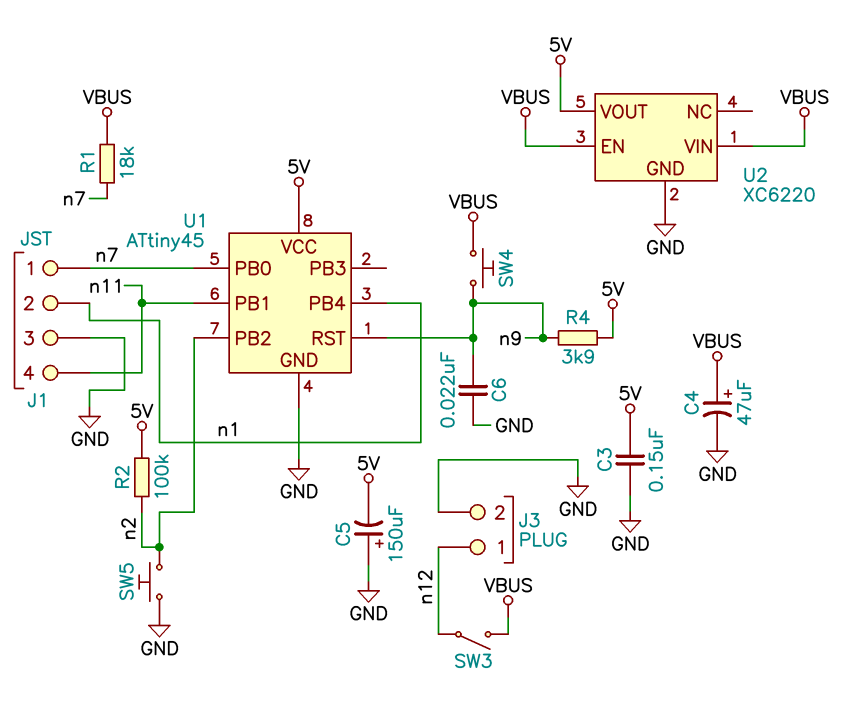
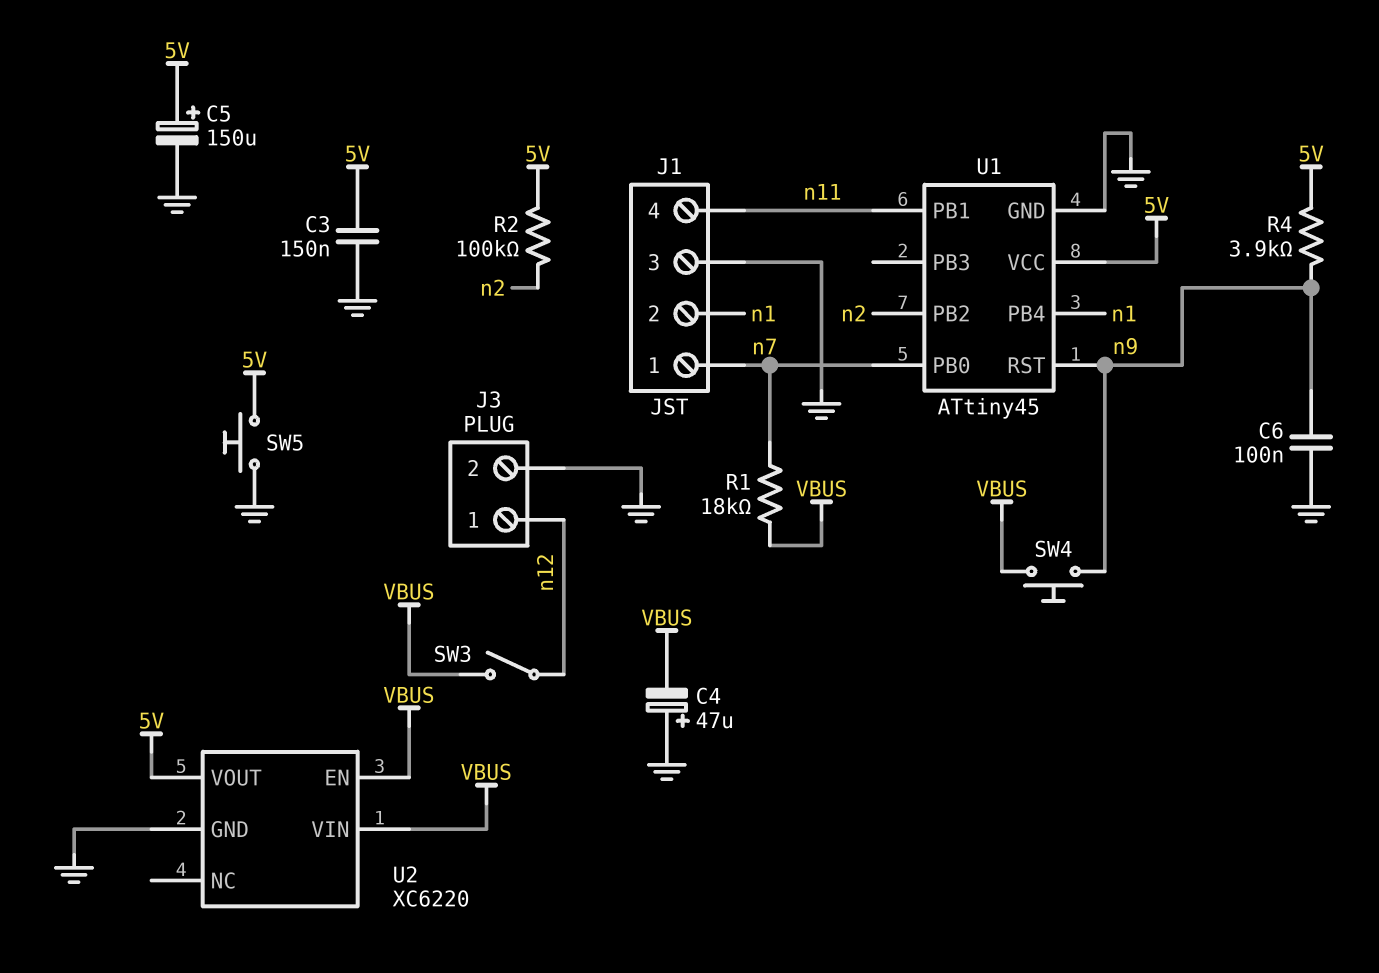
C4: 47uF (plus VBUS, minus GND) -> 47uF (plus GND, minus VBUS)
C5: 150uF (plus GND, minus 5V) -> 150uF (plus 5V, minus GND)
C6: 22nF (GND, n9) -> 100nF (GND, n9)
SW5: button (GND, n2) -> button (5V, GND)

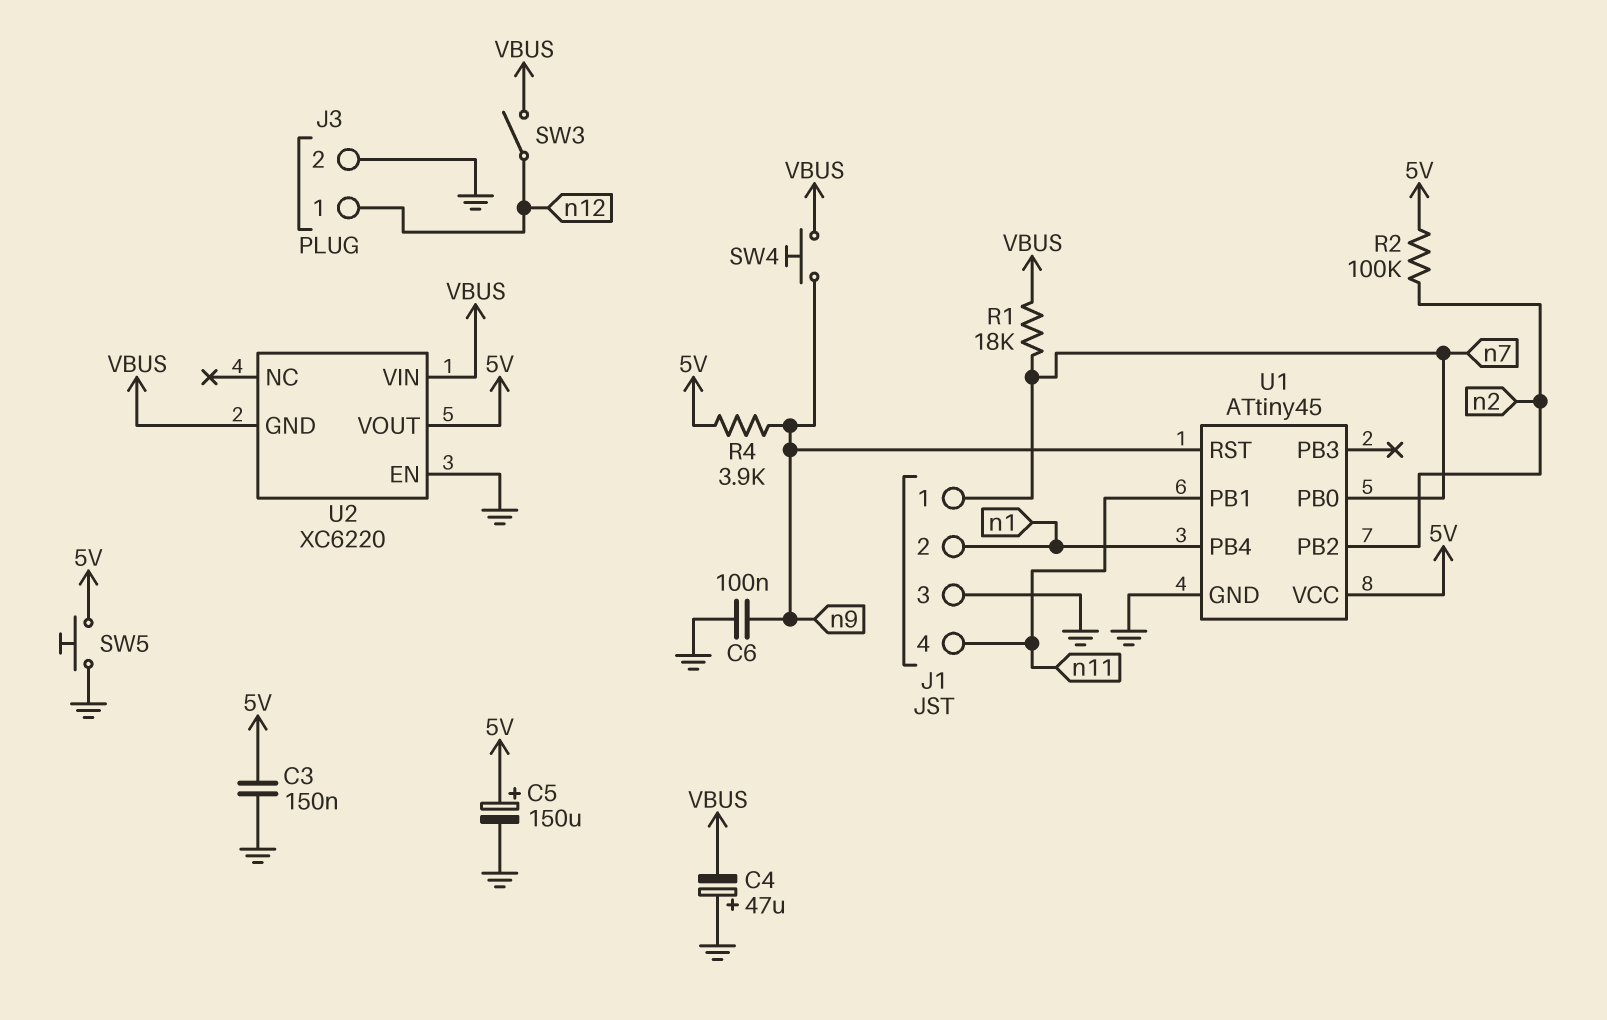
U2 pin EN: VBUS -> GND
U2 pin GND: GND -> VBUS

